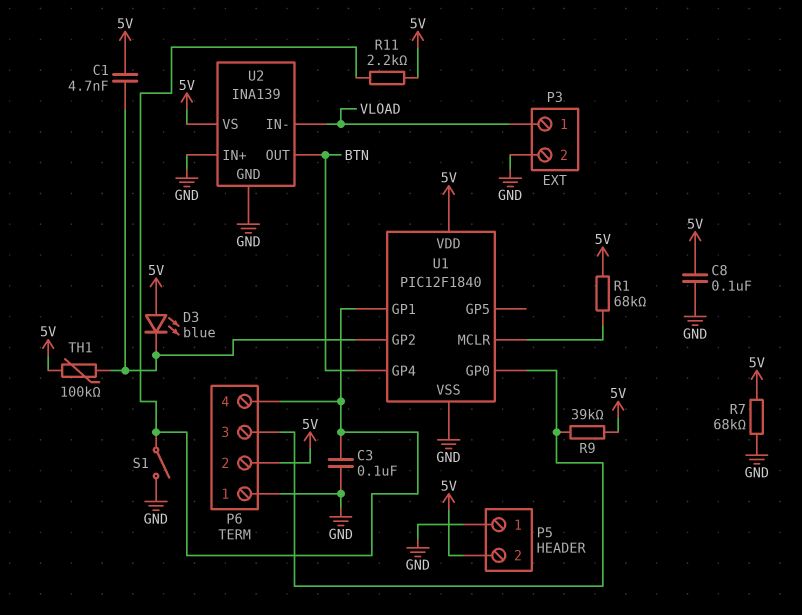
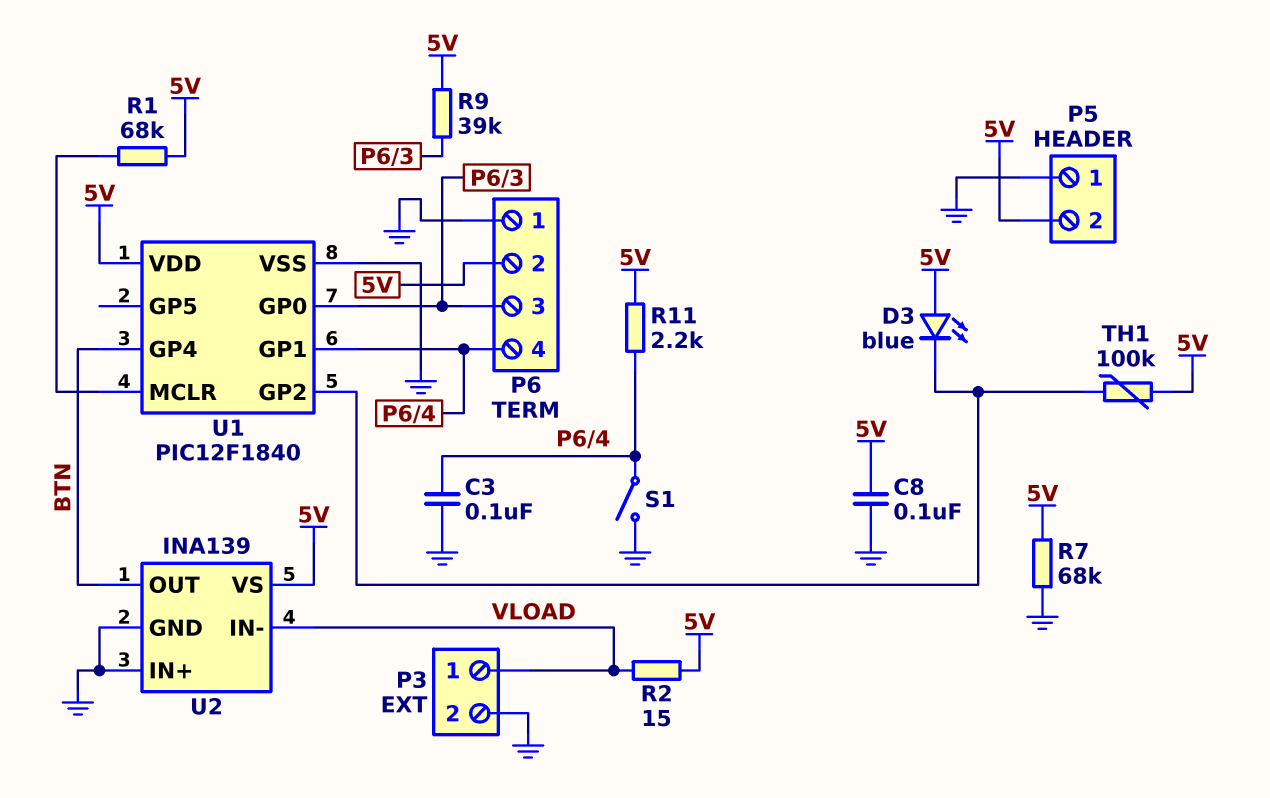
C1: 4.7nF (5V, U1/GP2) -> none
R2: none -> 15 (5V, VLOAD)

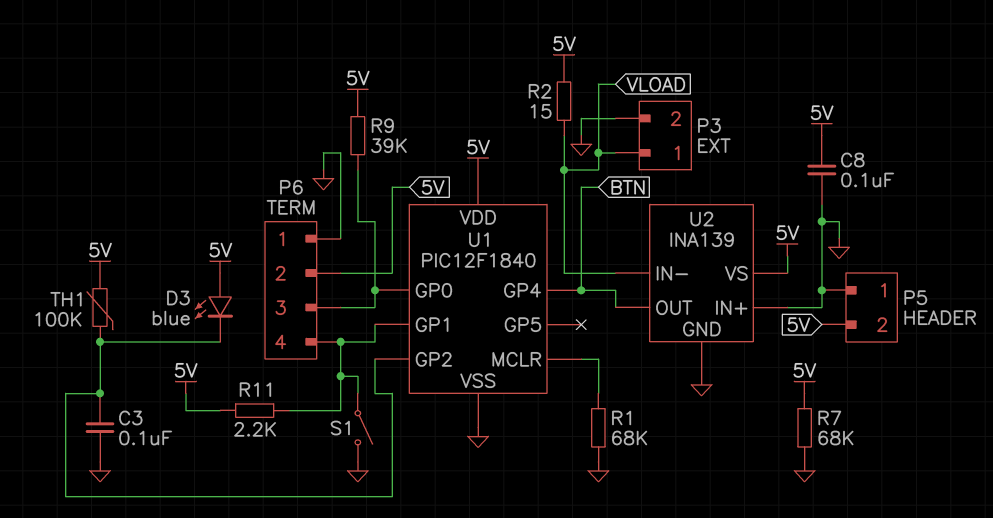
C3: 100nF (GND, P6/4) -> 100nF (GND, U1/GP2)
R1: 68k (5V, U1/MCLR) -> 68k (GND, U1/MCLR)

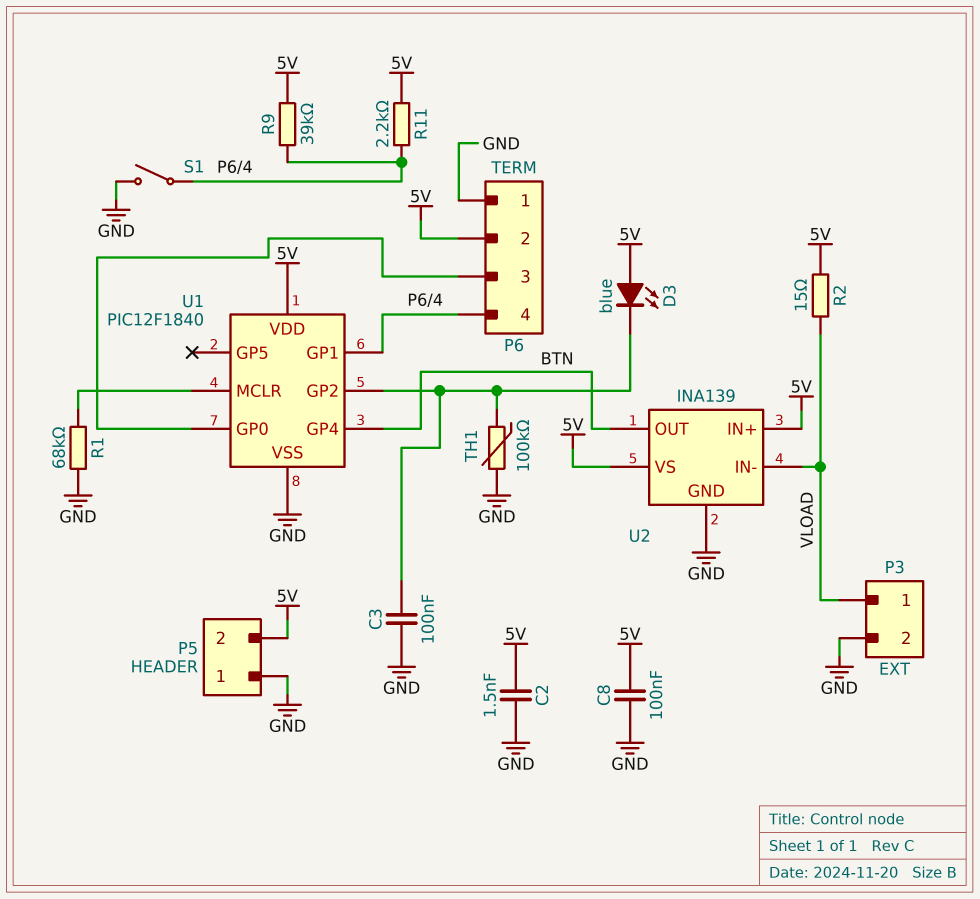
C2: none -> 1.5nF (5V, GND)
R7: 68k (5V, GND) -> none
R9: 39k (5V, P6/3) -> 39k (5V, P6/4)
TH1: 100k (5V, U1/GP2) -> 100k (GND, U1/GP2)
U2 pin IN+: GND -> 5V

